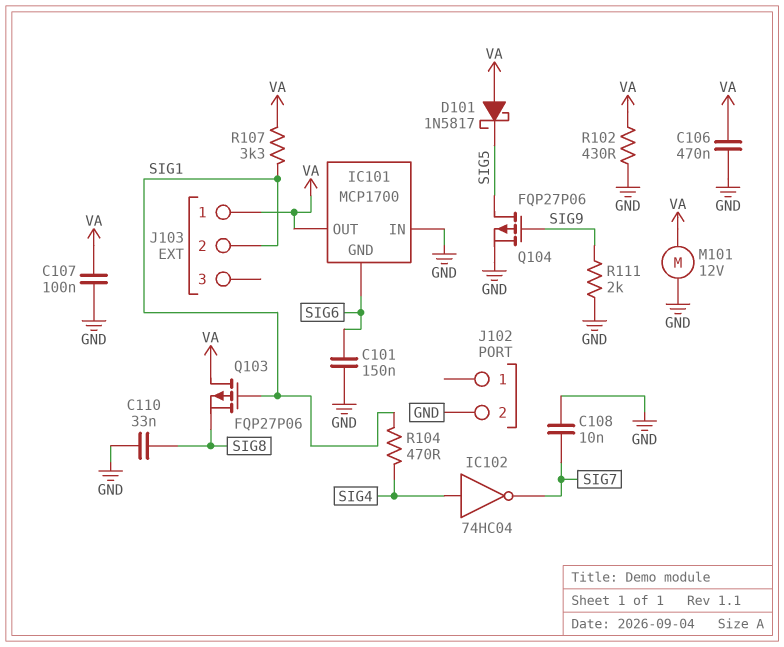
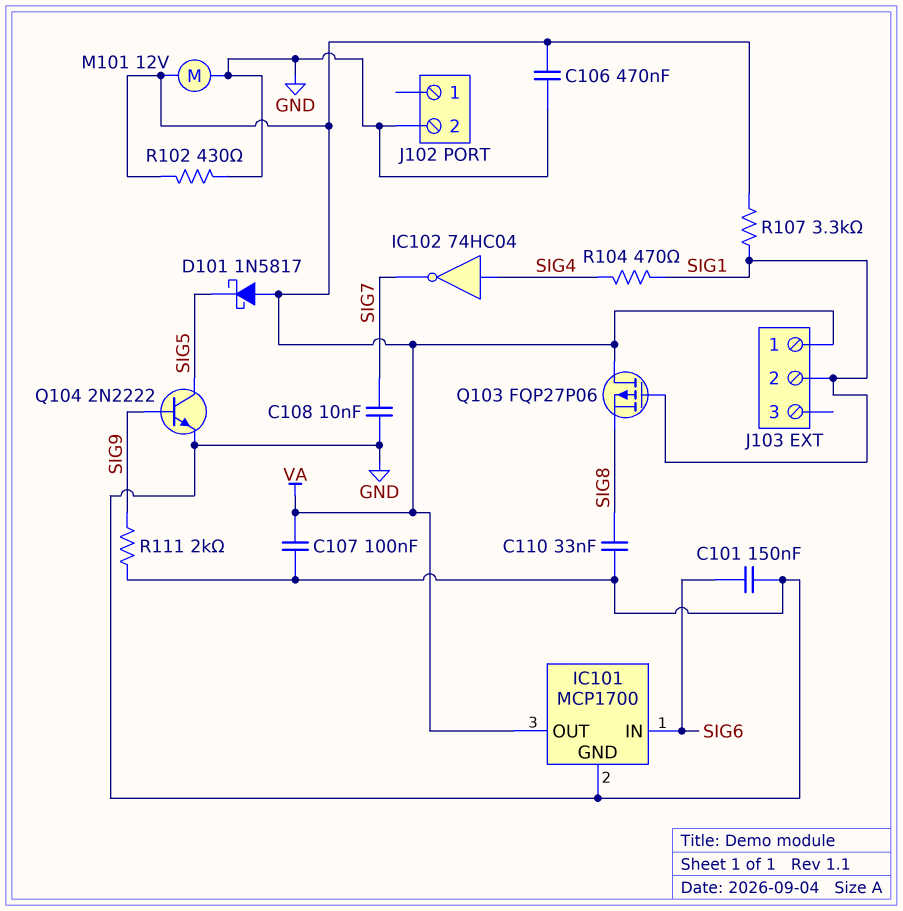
IC101 pin GND: SIG6 -> GND
IC101 pin IN: GND -> SIG6
Q104: PMOS FQP27P06 (G SIG9, D SIG5, S GND) -> NPN 2N2222 (B SIG9, C SIG5, E GND)

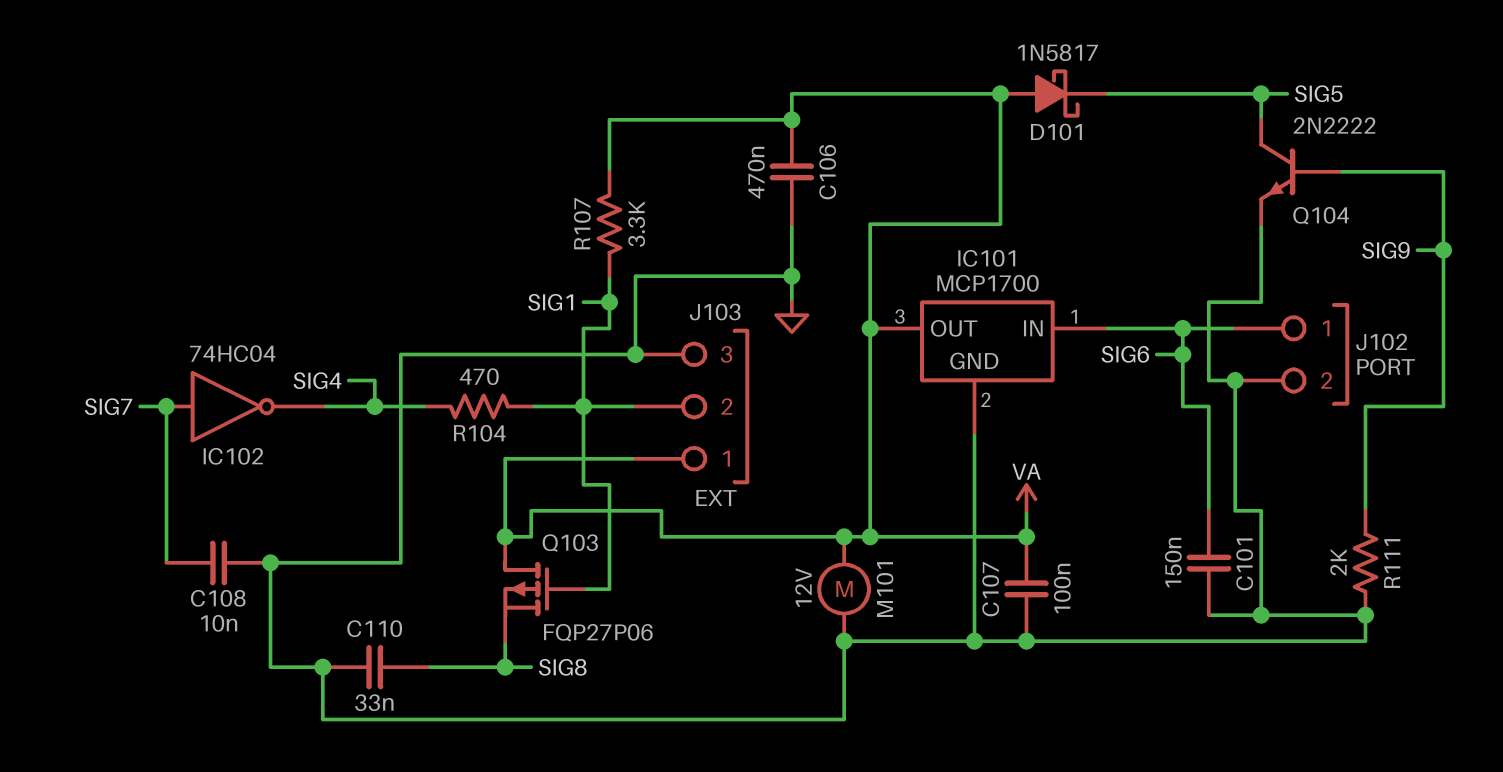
IC102: NOT 74HC04 (in SIG4, out SIG7) -> NOT 74HC04 (in SIG7, out SIG4)
J102 pin 1: none -> SIG6
J103 pin 3: none -> GND
R102: 430 (GND, VA) -> none

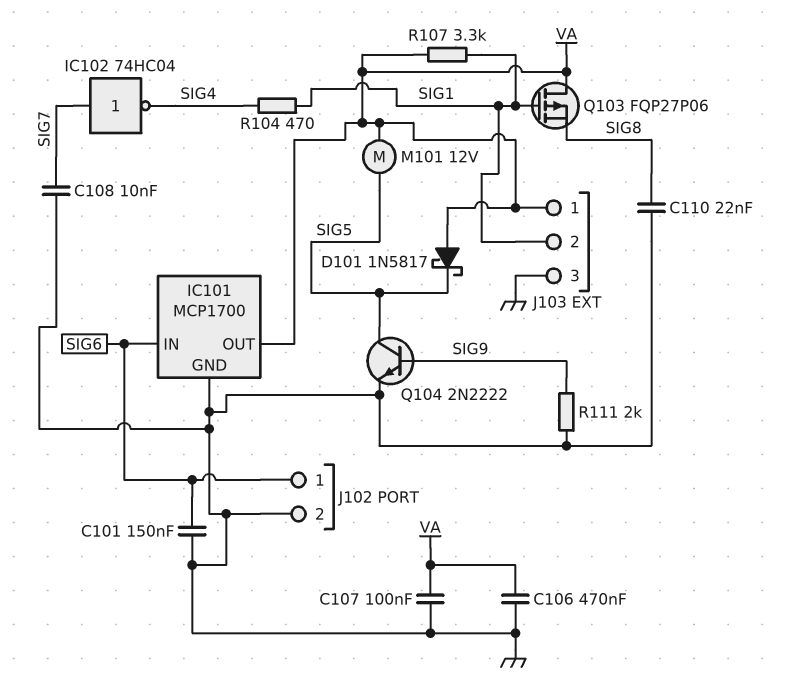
C110: 33nF (GND, SIG8) -> 22nF (GND, SIG8)
M101: motor 12V (GND, VA) -> motor 12V (SIG5, VA)

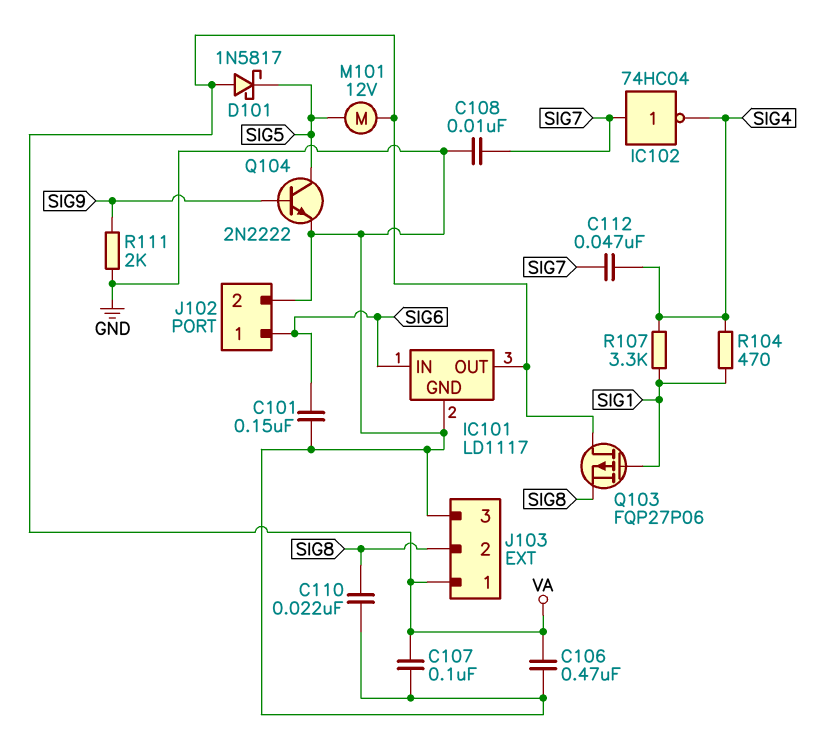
C112: none -> 47nF (SIG4, SIG7)
IC101: MCP1700 -> LD1117
J103 pin 2: SIG1 -> SIG8
R107: 3.3k (SIG1, VA) -> 3.3k (SIG1, SIG4)

